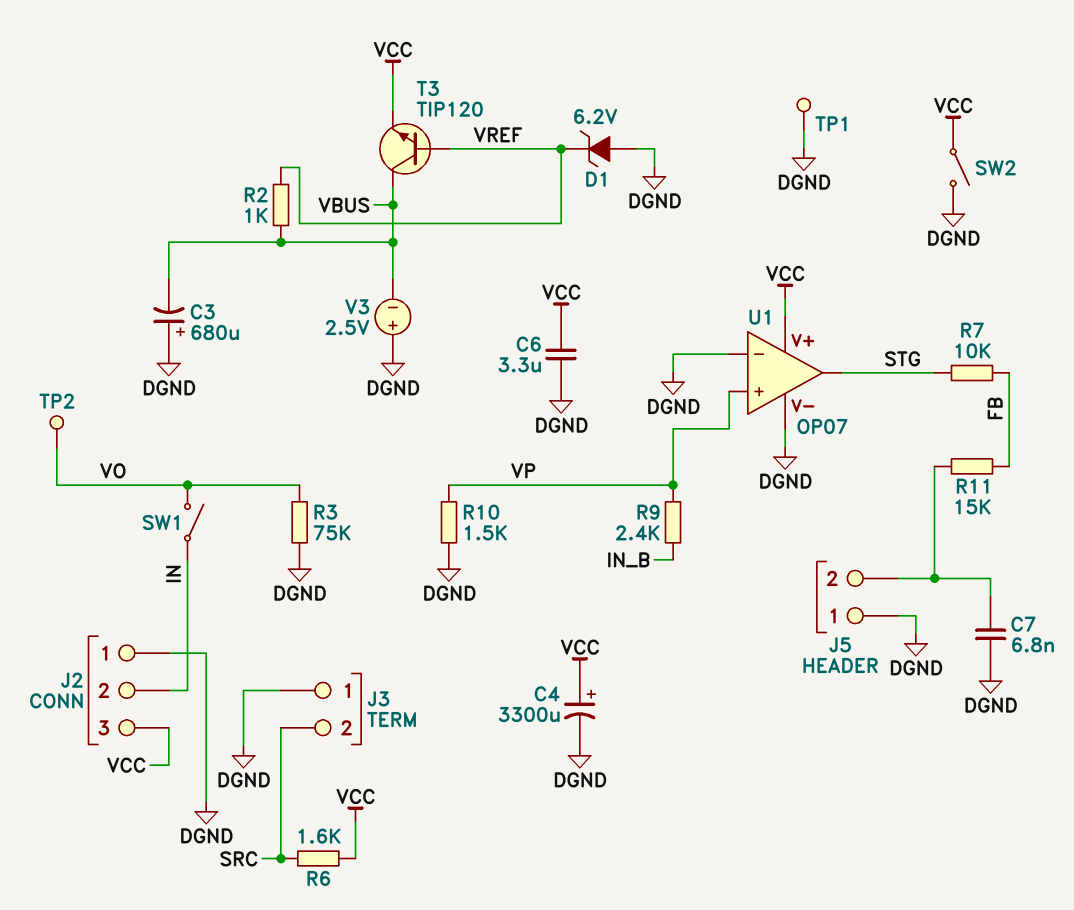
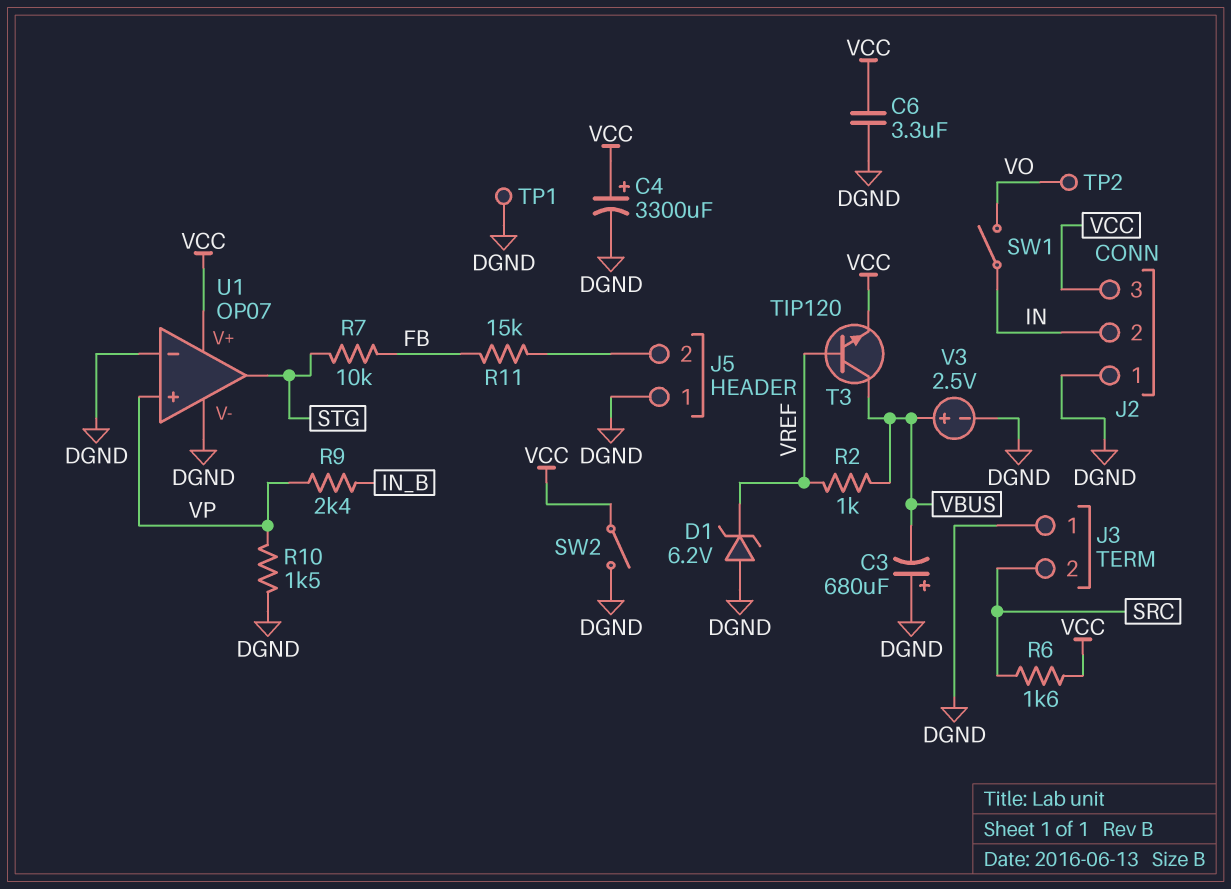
C7: 6.8nF (DGND, J5/2) -> none
R3: 75k (DGND, VO) -> none
V3: 2.5V (plus DGND, minus VBUS) -> 2.5V (plus VBUS, minus DGND)

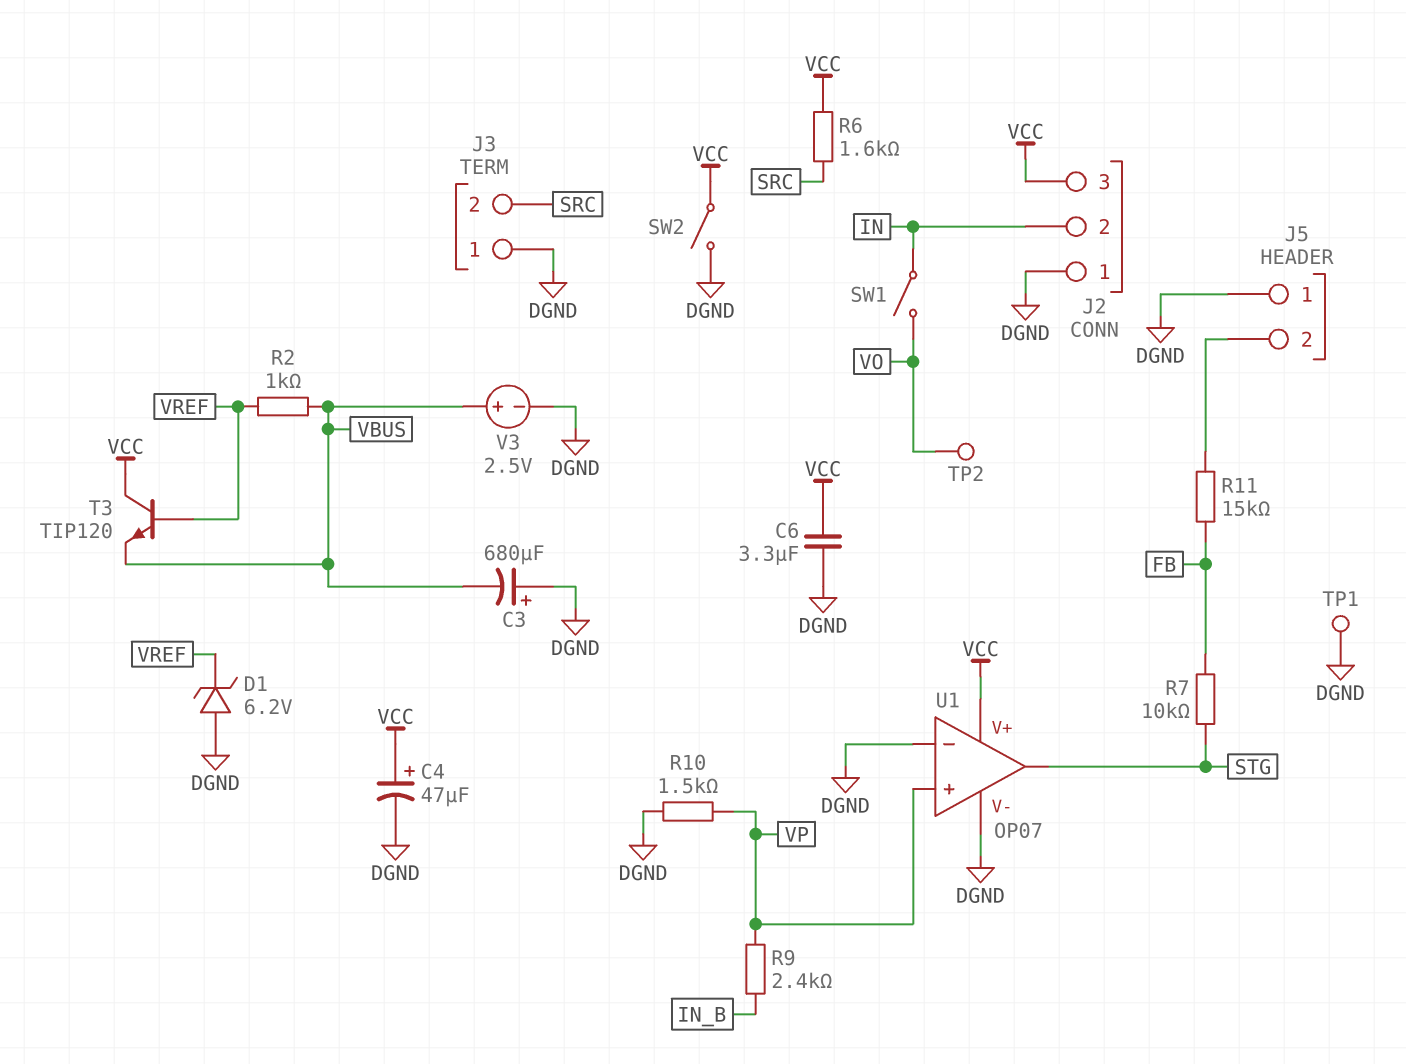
C4: 3300uF (plus VCC, minus DGND) -> 47uF (plus VCC, minus DGND)
T3: NPN TIP120 (B VREF, C VBUS, E VCC) -> NPN TIP120 (B VREF, C VCC, E VBUS)

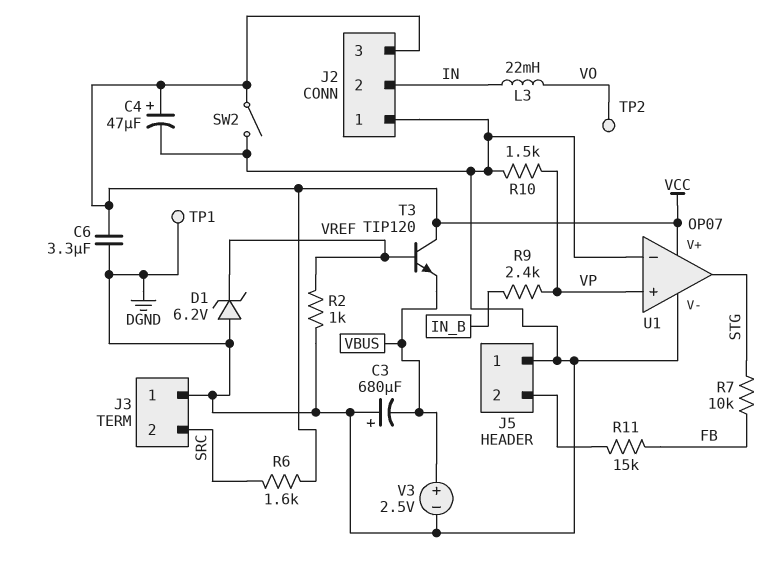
L3: none -> 22mH (IN, VO)
R2: 1k (VBUS, VREF) -> 1k (DGND, VREF)
SW1: switch (IN, VO) -> none

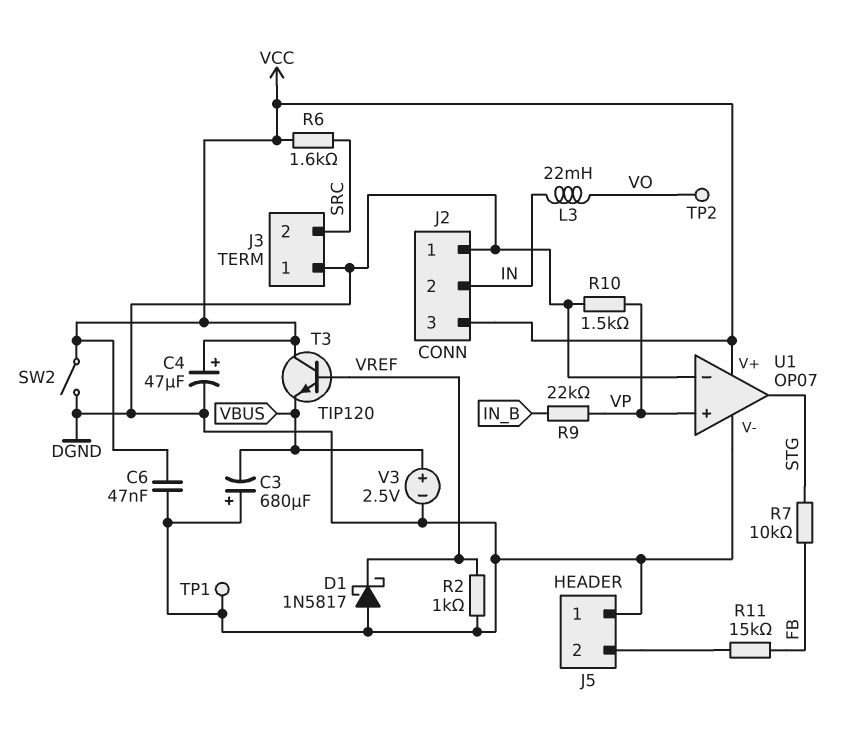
C6: 3.3uF (DGND, VCC) -> 47nF (DGND, VCC)
D1: zener 6.2V (A DGND, K VREF) -> schottky 1N5817 (A DGND, K VREF)
R9: 2.4k (IN_B, VP) -> 22k (IN_B, VP)

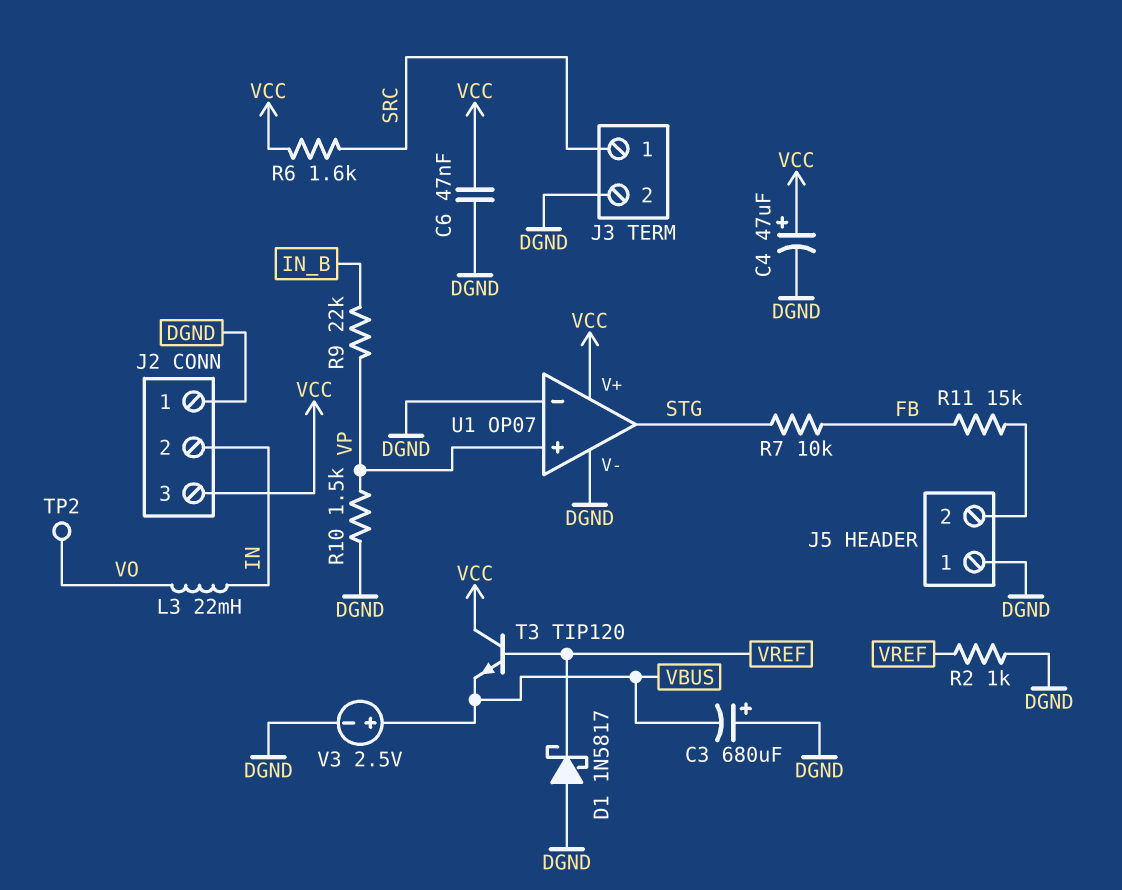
J3 pin 1: DGND -> SRC
J3 pin 2: SRC -> DGND
SW2: switch (DGND, VCC) -> none
TP1: test point (DGND) -> none

